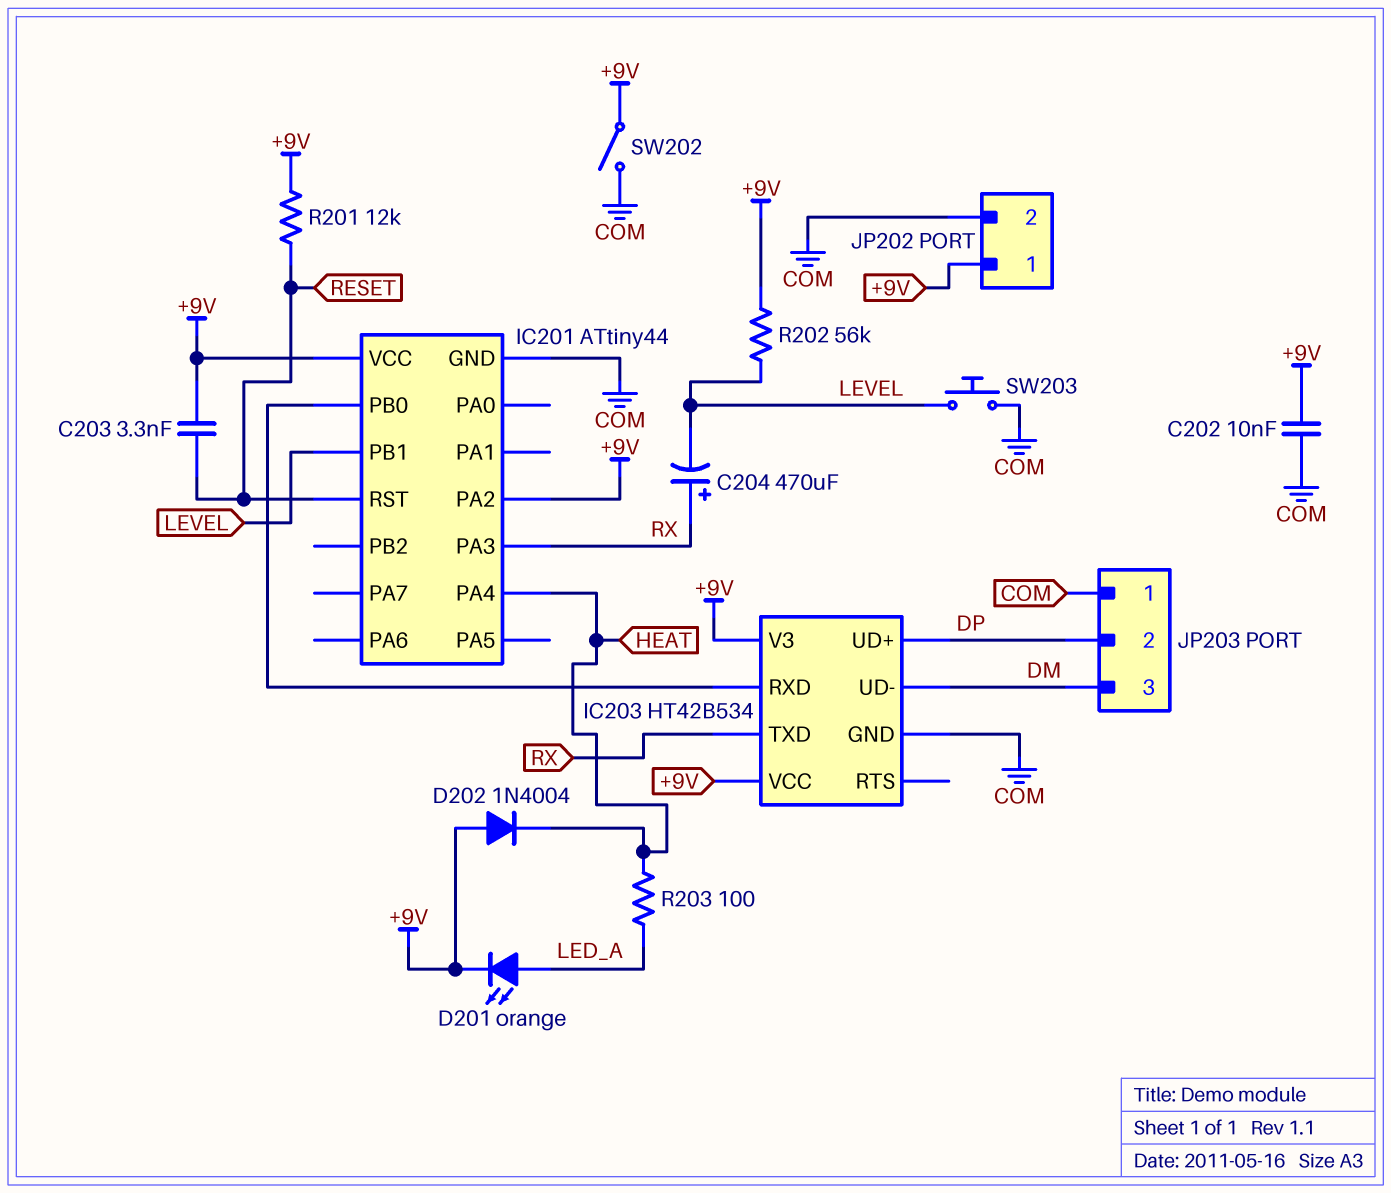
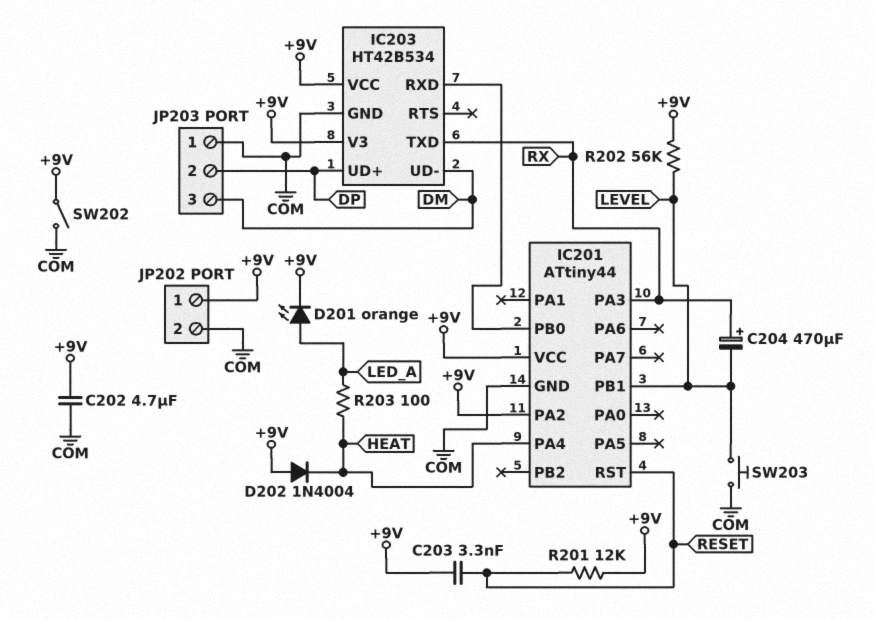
C202: 10nF (+9V, COM) -> 4.7uF (+9V, COM)

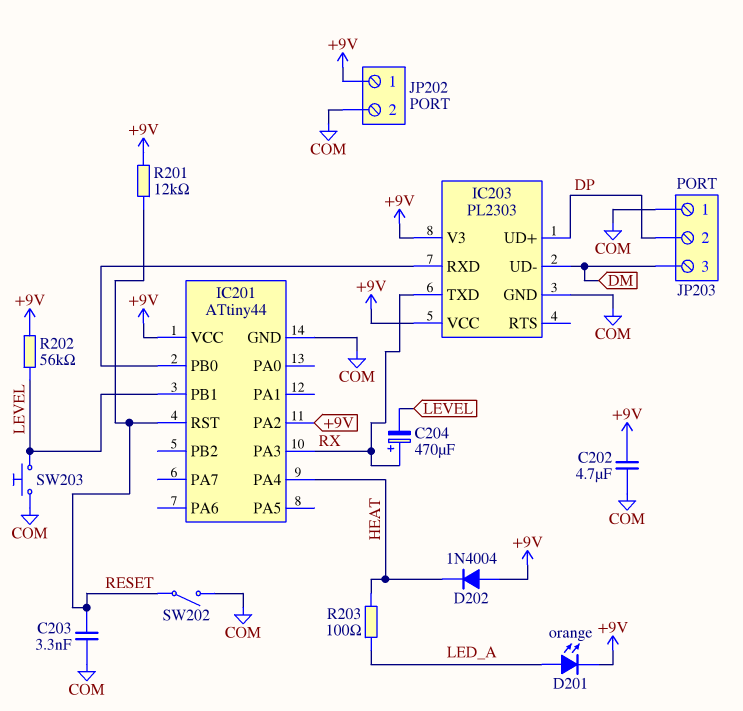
C203: 3.3nF (+9V, RESET) -> 3.3nF (COM, RESET)
IC203: HT42B534 -> PL2303
SW202: switch (+9V, COM) -> switch (COM, RESET)

